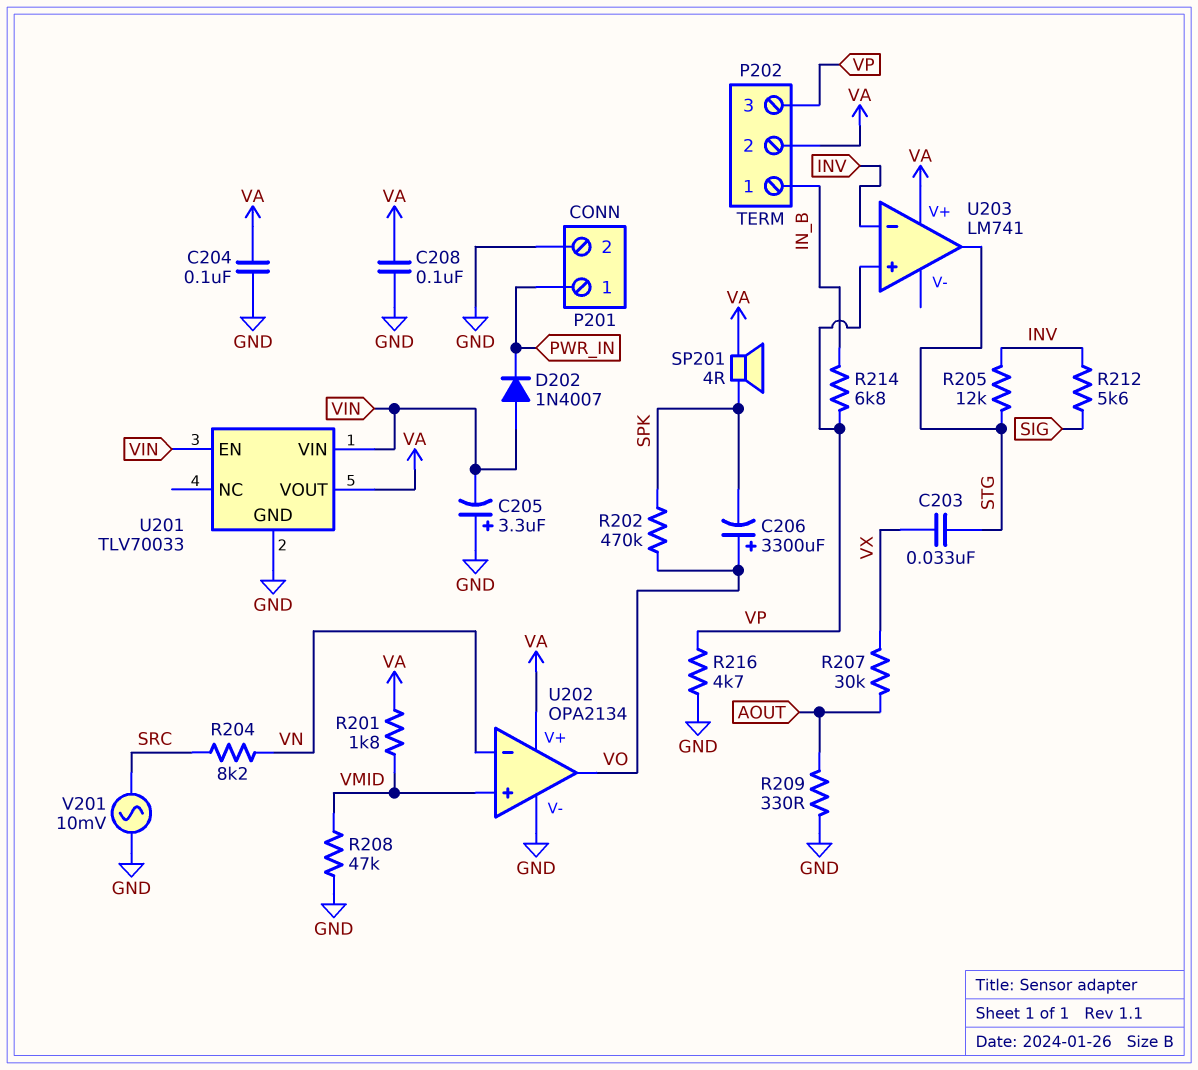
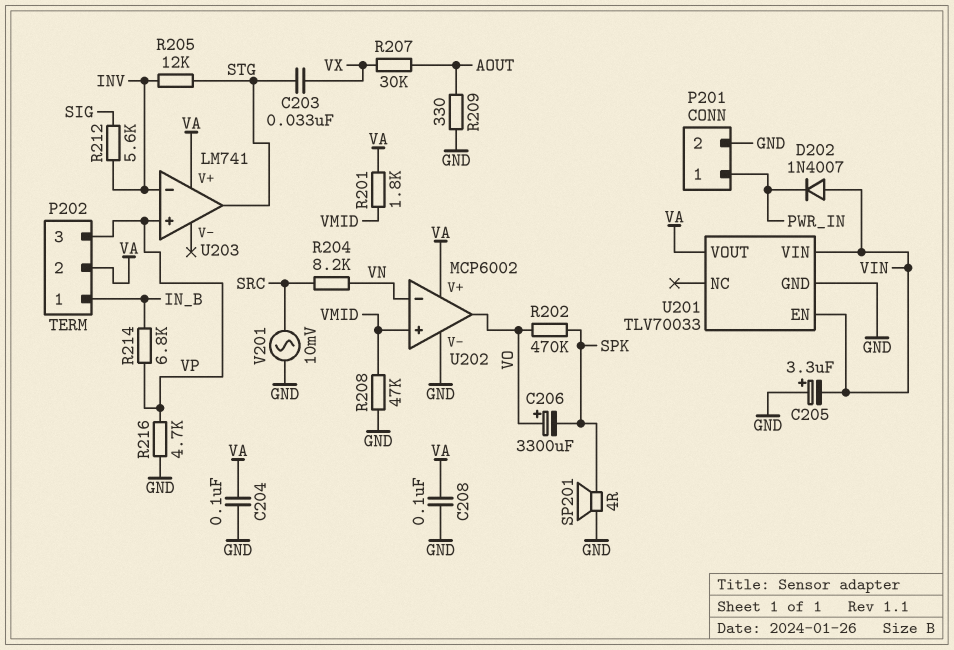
SP201: speaker 4R (SPK, VA) -> speaker 4R (GND, SPK)
U202: OPA2134 -> MCP6002

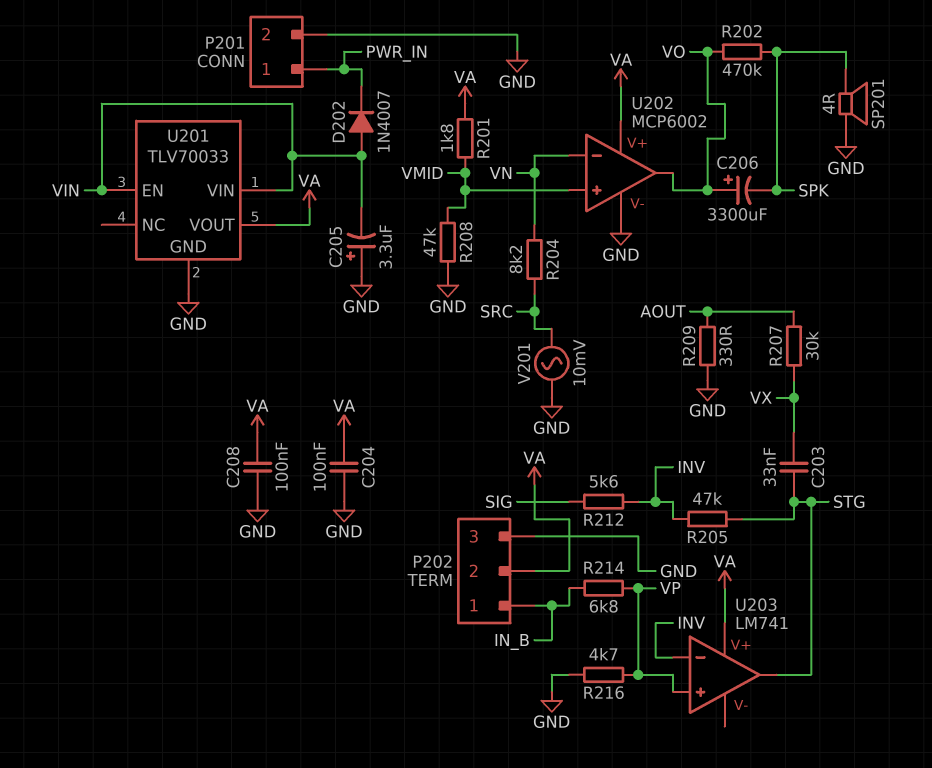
P202 pin 3: VP -> GND
R205: 12k (INV, STG) -> 47k (INV, STG)

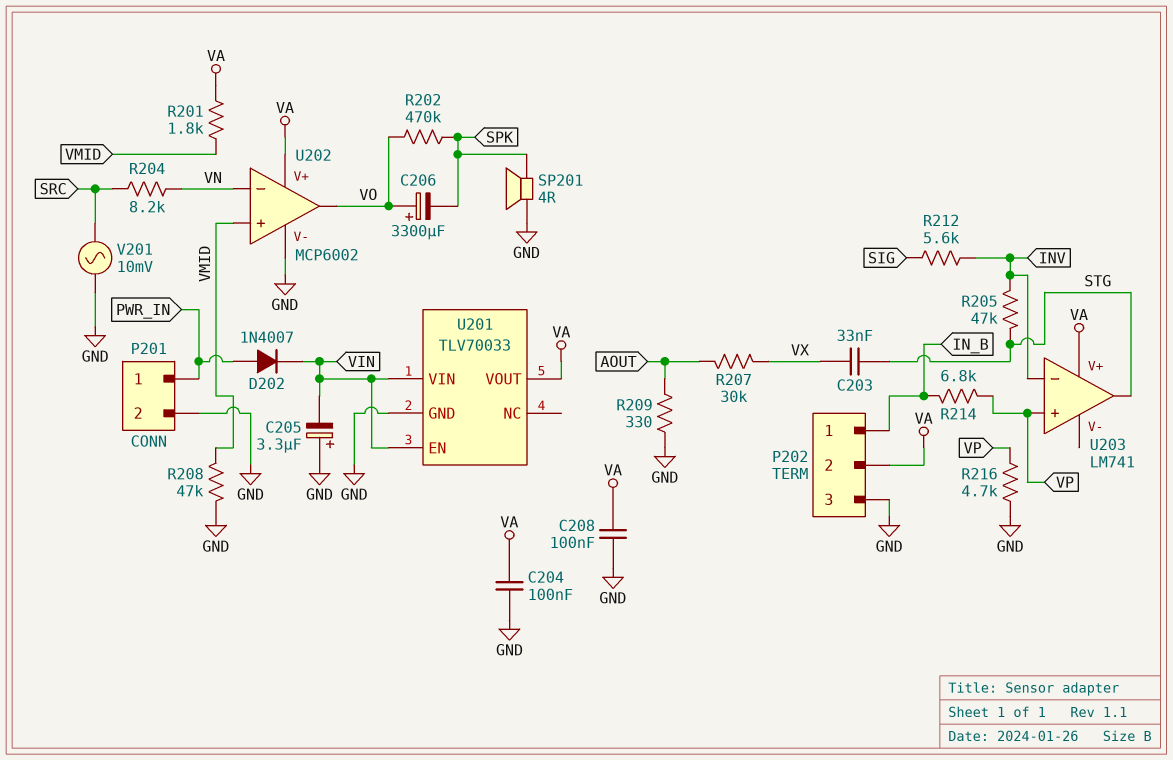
D202: diode 1N4007 (A VIN, K PWR_IN) -> diode 1N4007 (A PWR_IN, K VIN)

